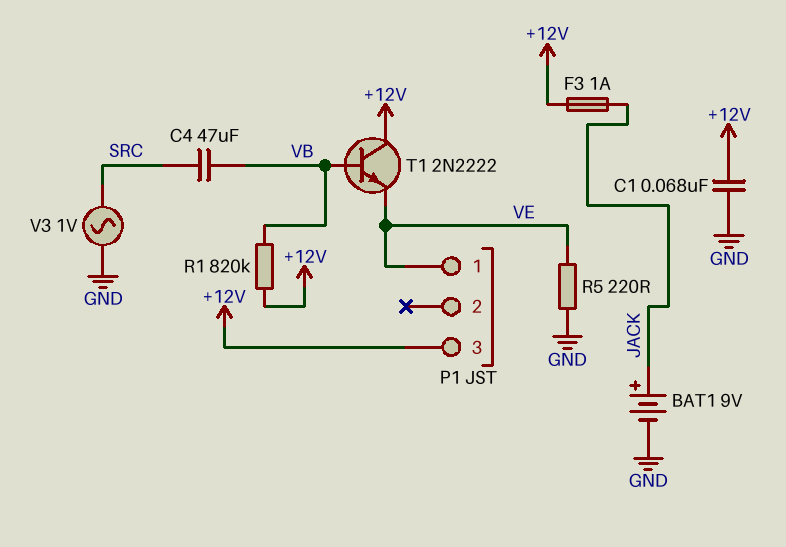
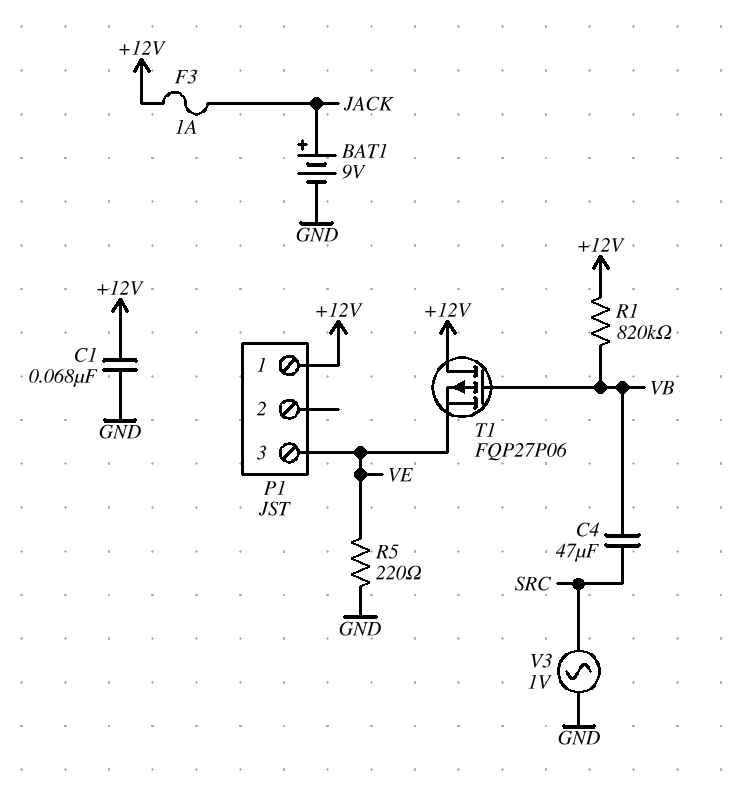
P1 pin 1: VE -> +12V
P1 pin 3: +12V -> VE
T1: NPN 2N2222 (B VB, C +12V, E VE) -> PMOS FQP27P06 (G VB, D +12V, S VE)

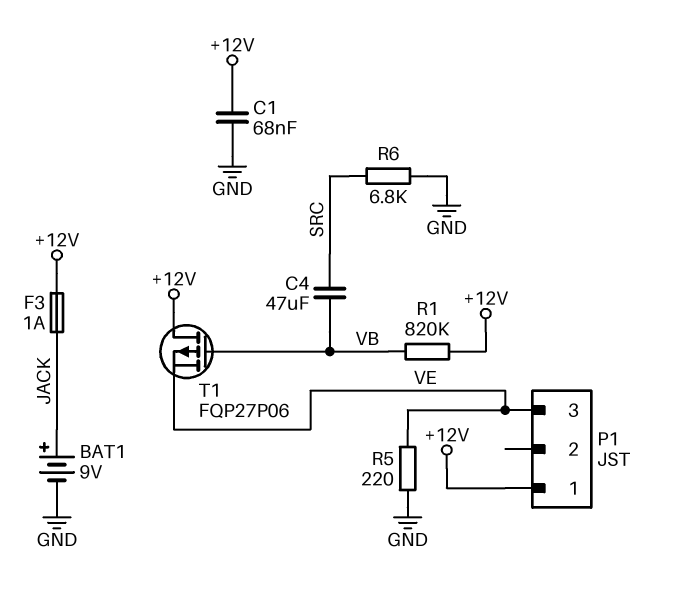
R6: none -> 6.8k (GND, SRC)
V3: AC 1V (GND, SRC) -> none

